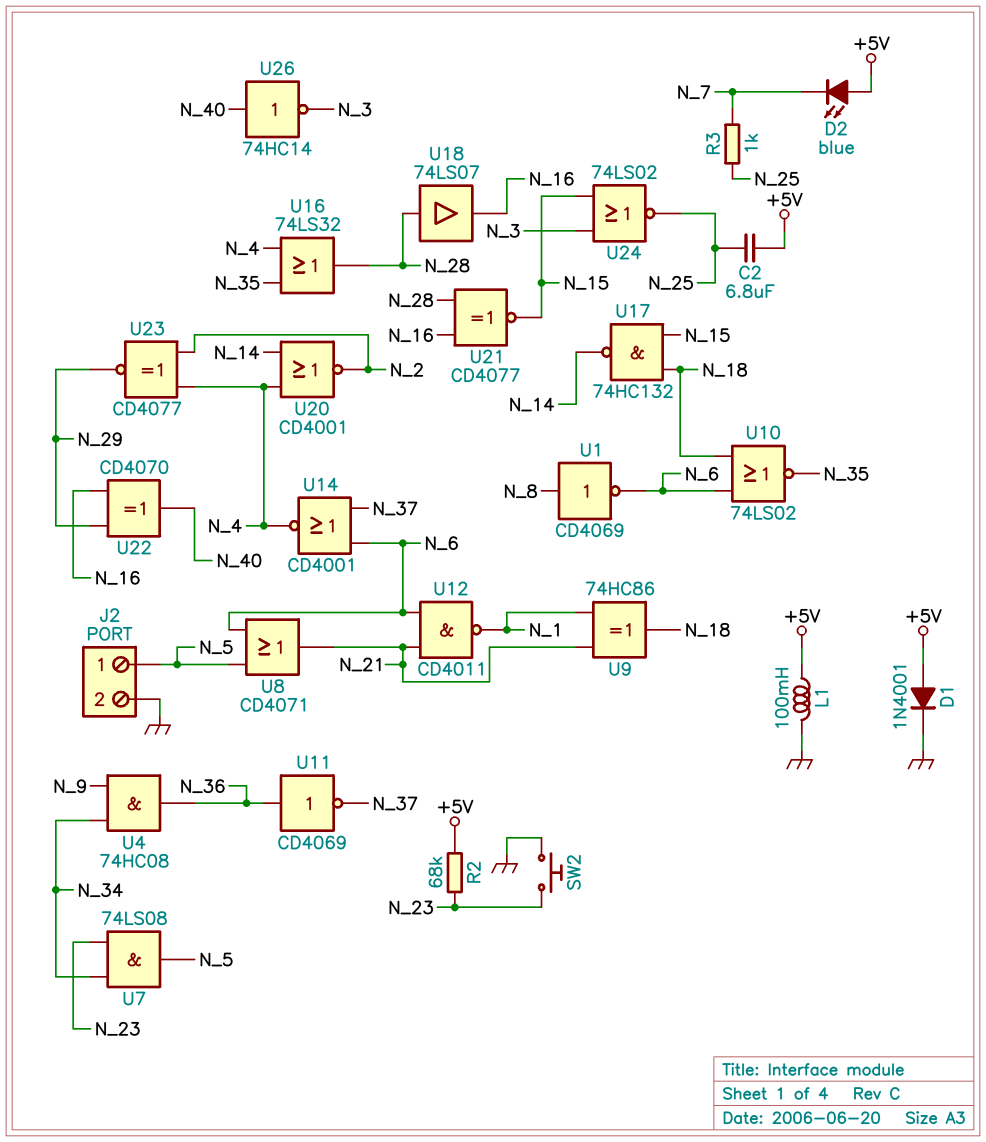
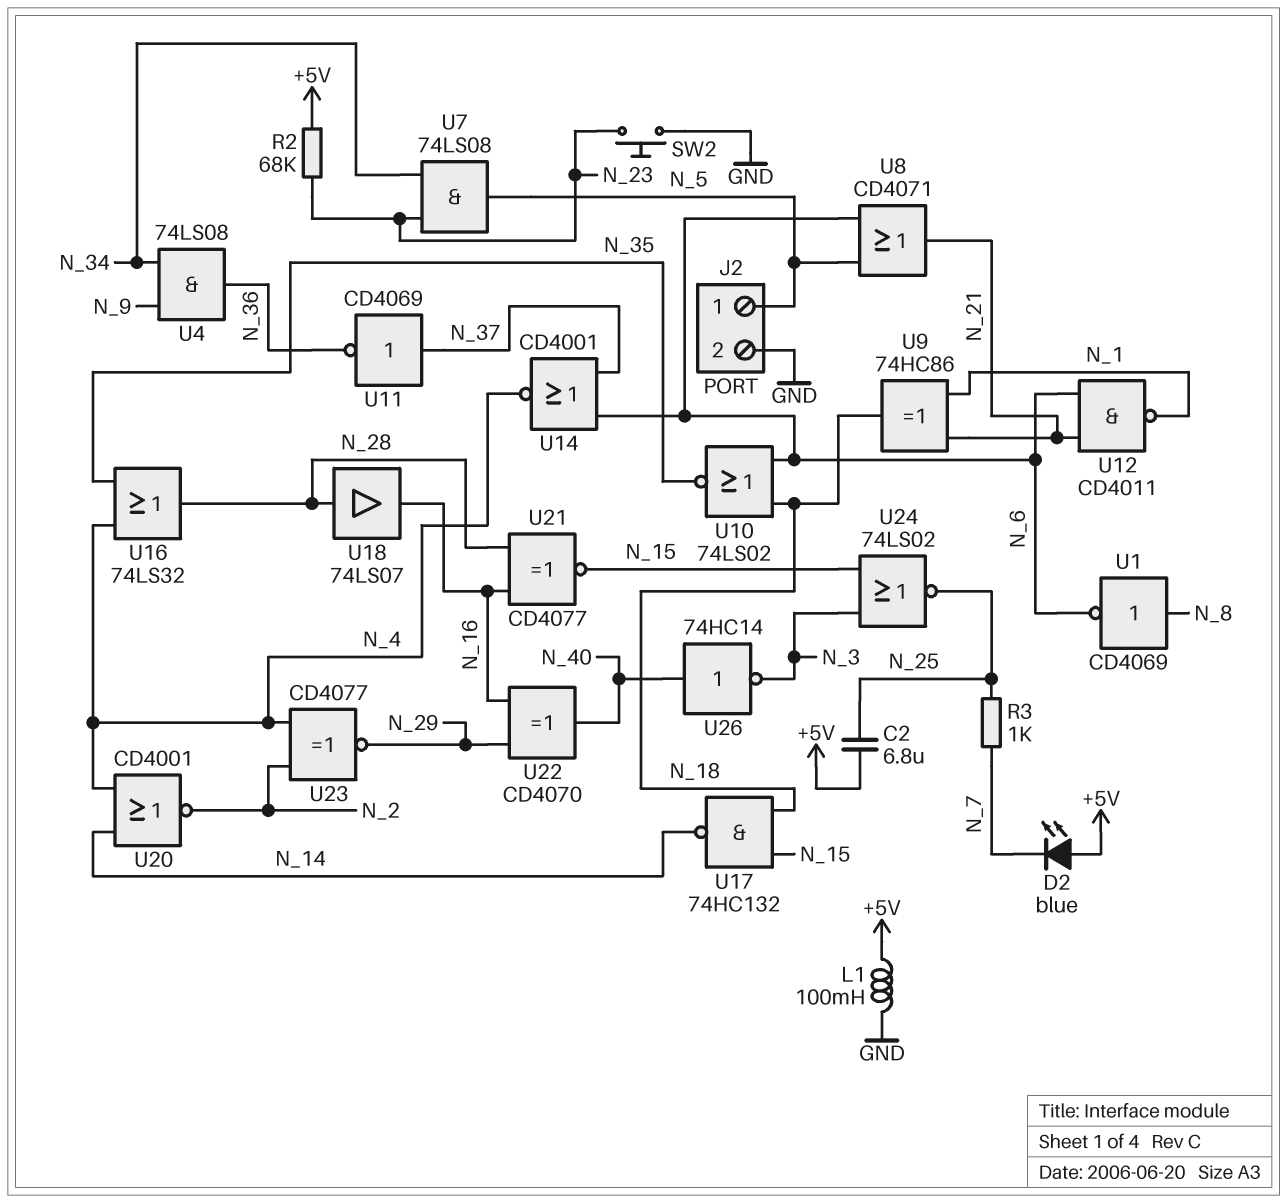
D1: diode 1N4001 (A +5V, K GND) -> none
U4: AND 74HC08 (in N_9, in N_34, out N_36) -> AND 74LS08 (in N_9, in N_34, out N_36)
U11: NOT CD4069 (in N_36, out N_37) -> NOT CD4069 (in N_37, out N_36)

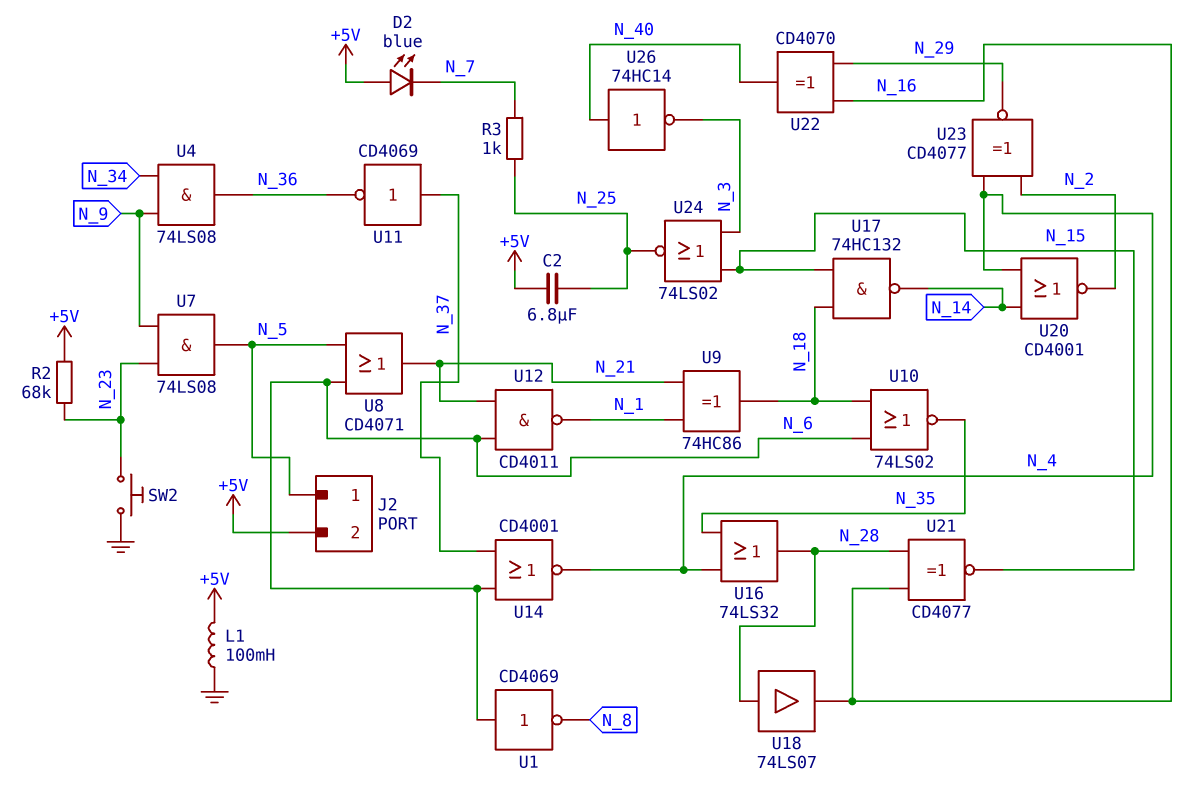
J2 pin 2: GND -> +5V
U1: NOT CD4069 (in N_8, out N_6) -> NOT CD4069 (in N_6, out N_8)
U7: AND 74LS08 (in N_23, in N_34, out N_5) -> AND 74LS08 (in N_9, in N_23, out N_5)

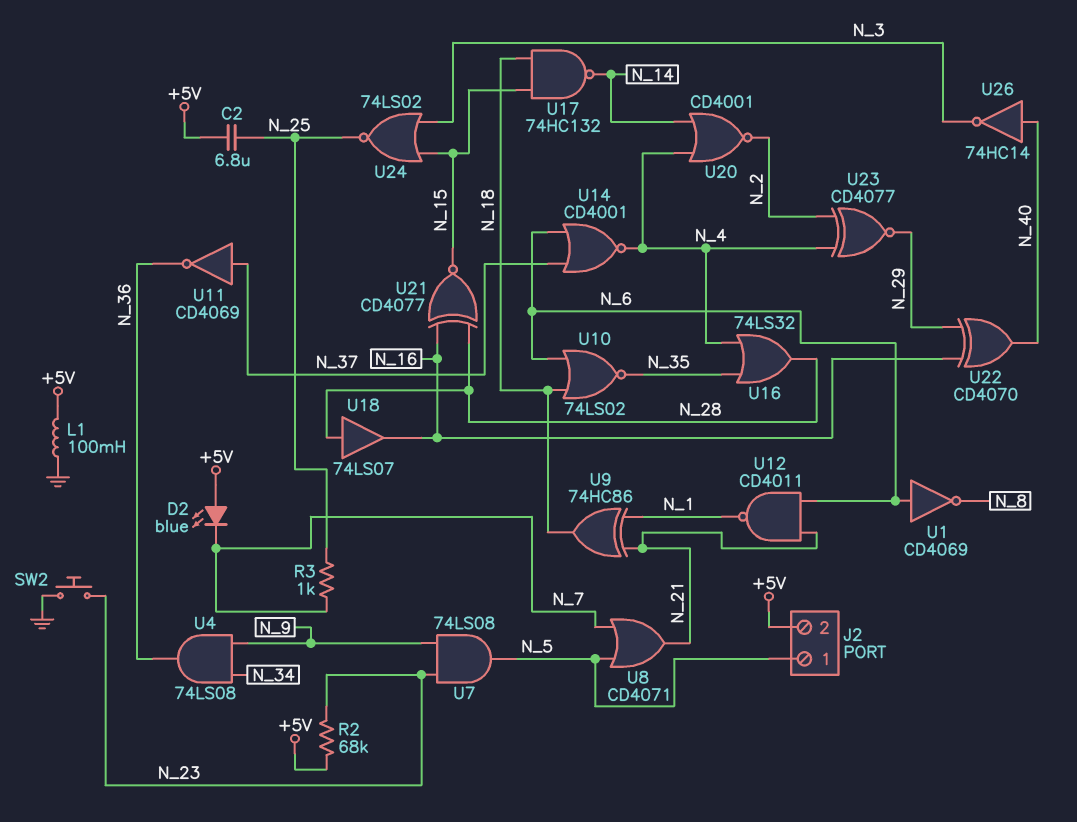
U8: OR CD4071 (in N_5, in N_6, out N_21) -> OR CD4071 (in N_5, in N_7, out N_21)

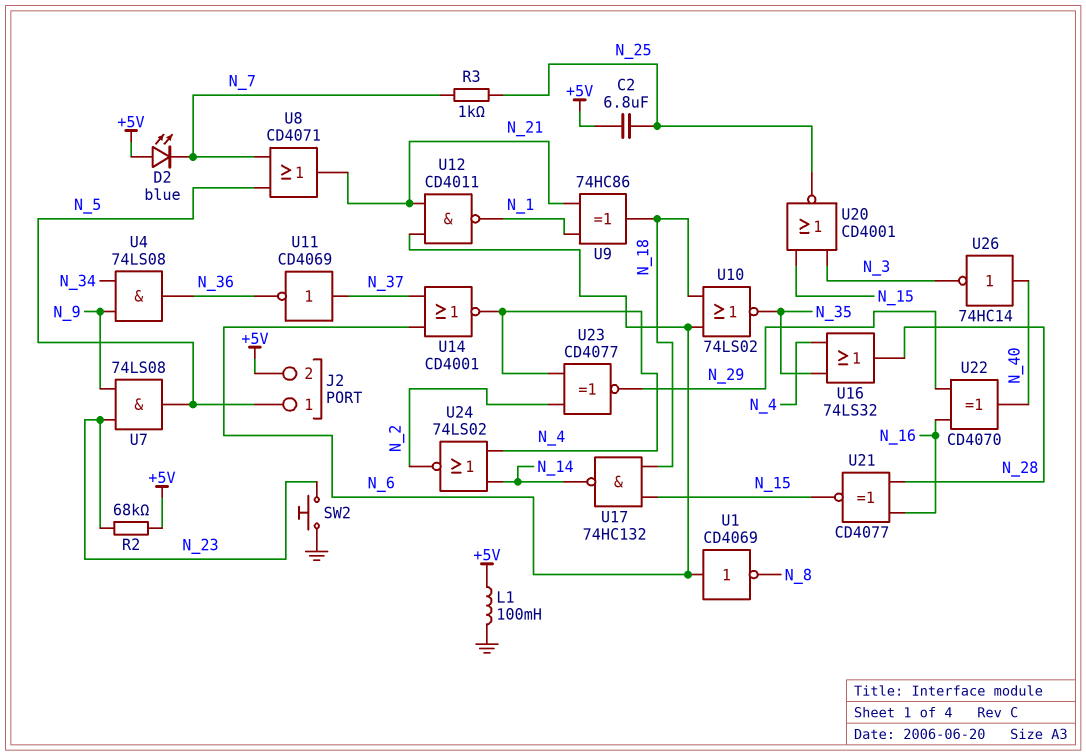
U18: buffer 74LS07 (in N_28, out N_16) -> none
U20: NOR CD4001 (in N_4, in N_14, out N_2) -> NOR CD4001 (in N_3, in N_15, out N_25)
U24: NOR 74LS02 (in N_3, in N_15, out N_25) -> NOR 74LS02 (in N_4, in N_14, out N_2)

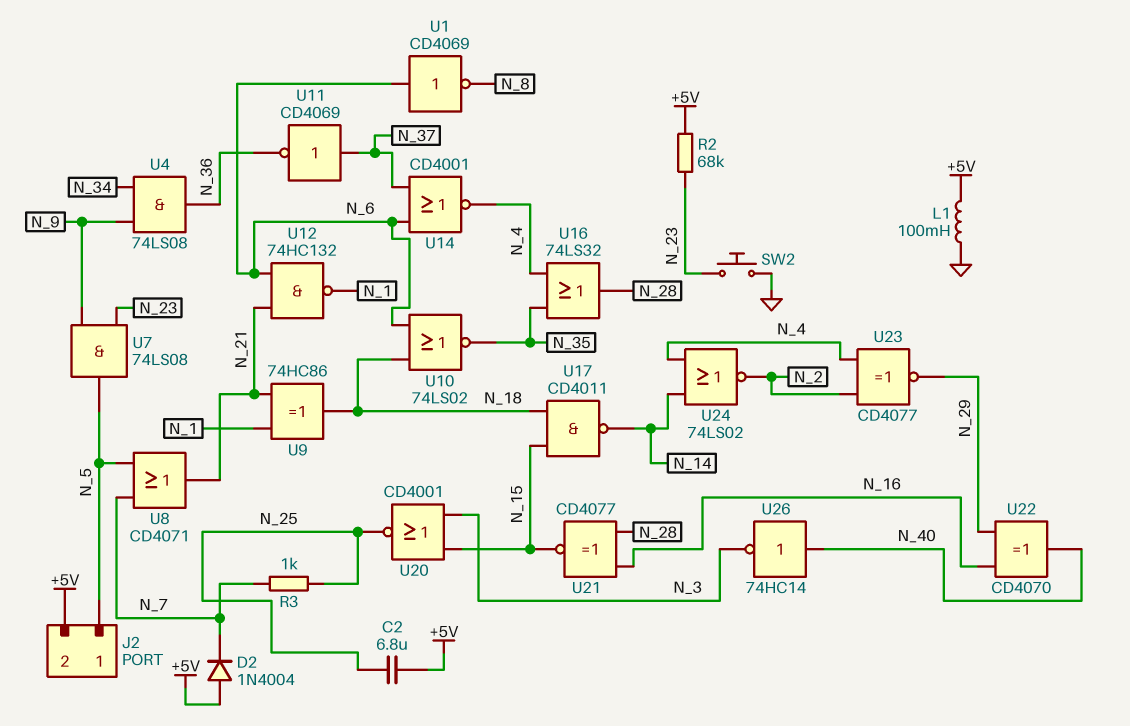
D2: LED blue (A +5V, K N_7) -> diode 1N4004 (A +5V, K N_7)
U12: NAND CD4011 (in N_6, in N_21, out N_1) -> NAND 74HC132 (in N_6, in N_21, out N_1)
U17: NAND 74HC132 (in N_15, in N_18, out N_14) -> NAND CD4011 (in N_15, in N_18, out N_14)

